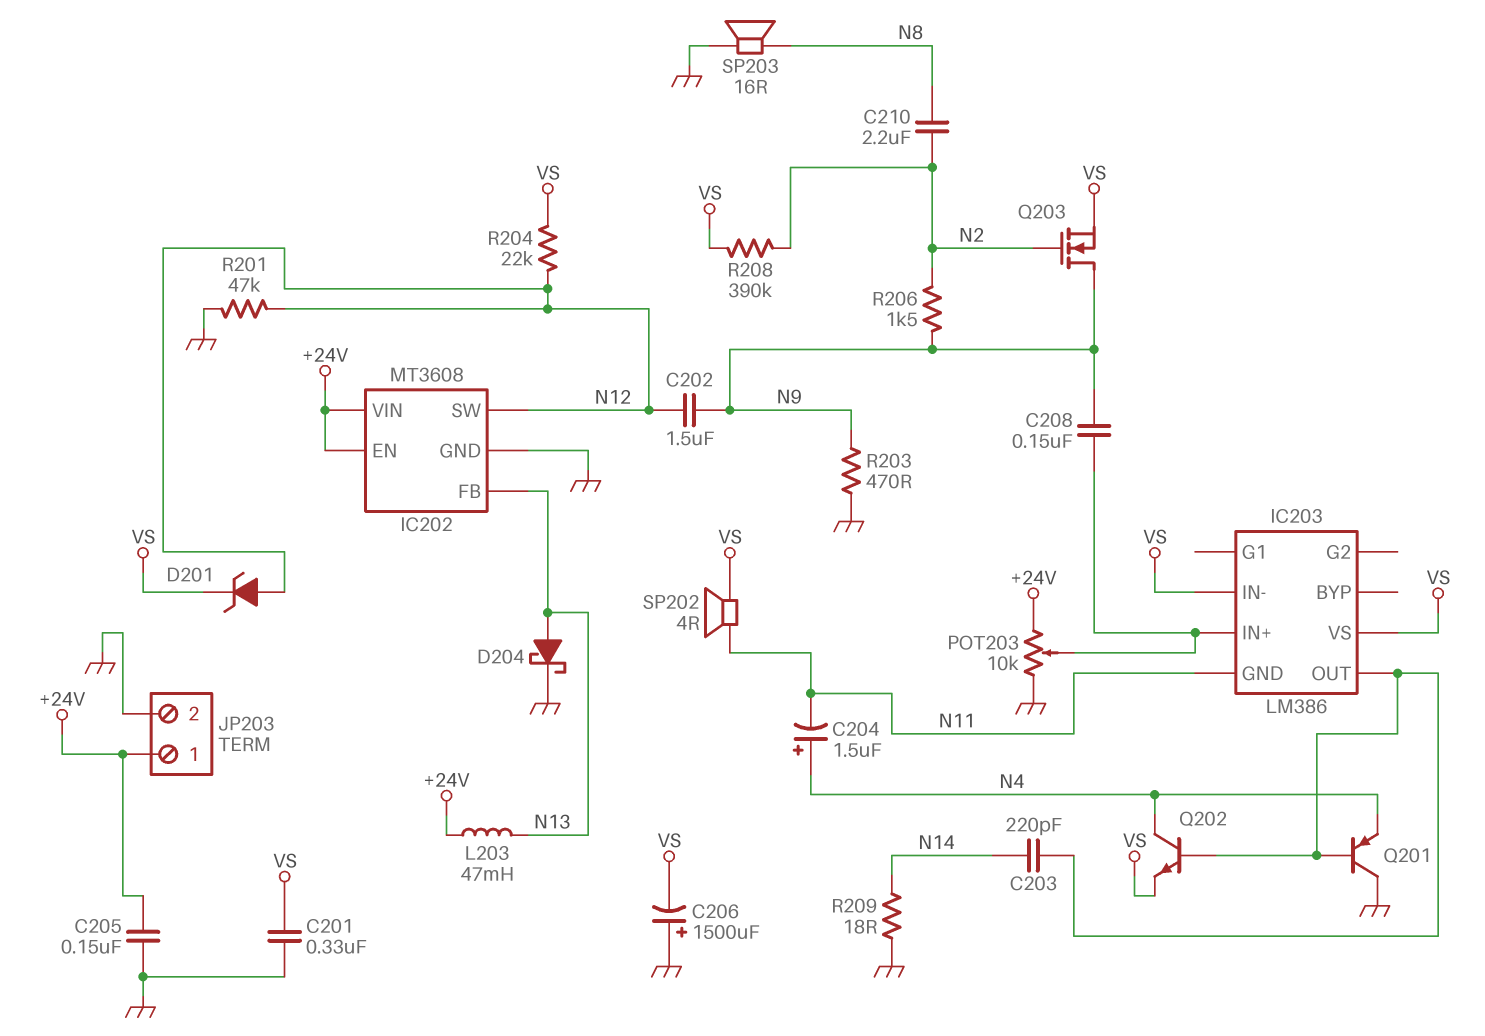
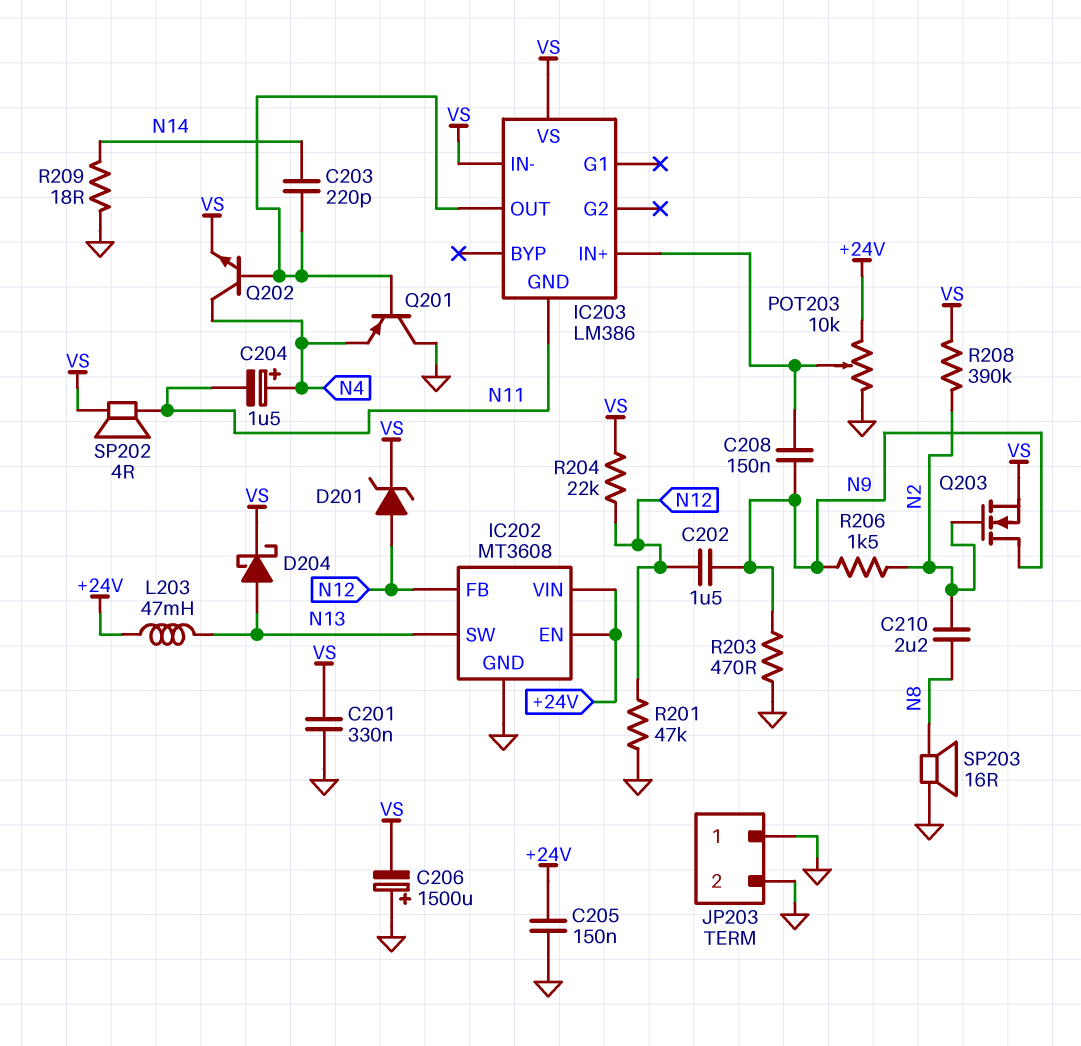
D204: schottky (A N13, K GND) -> schottky (A N13, K VS)
IC202 pin FB: N13 -> N12
IC202 pin SW: N12 -> N13
JP203 pin 1: +24V -> GND

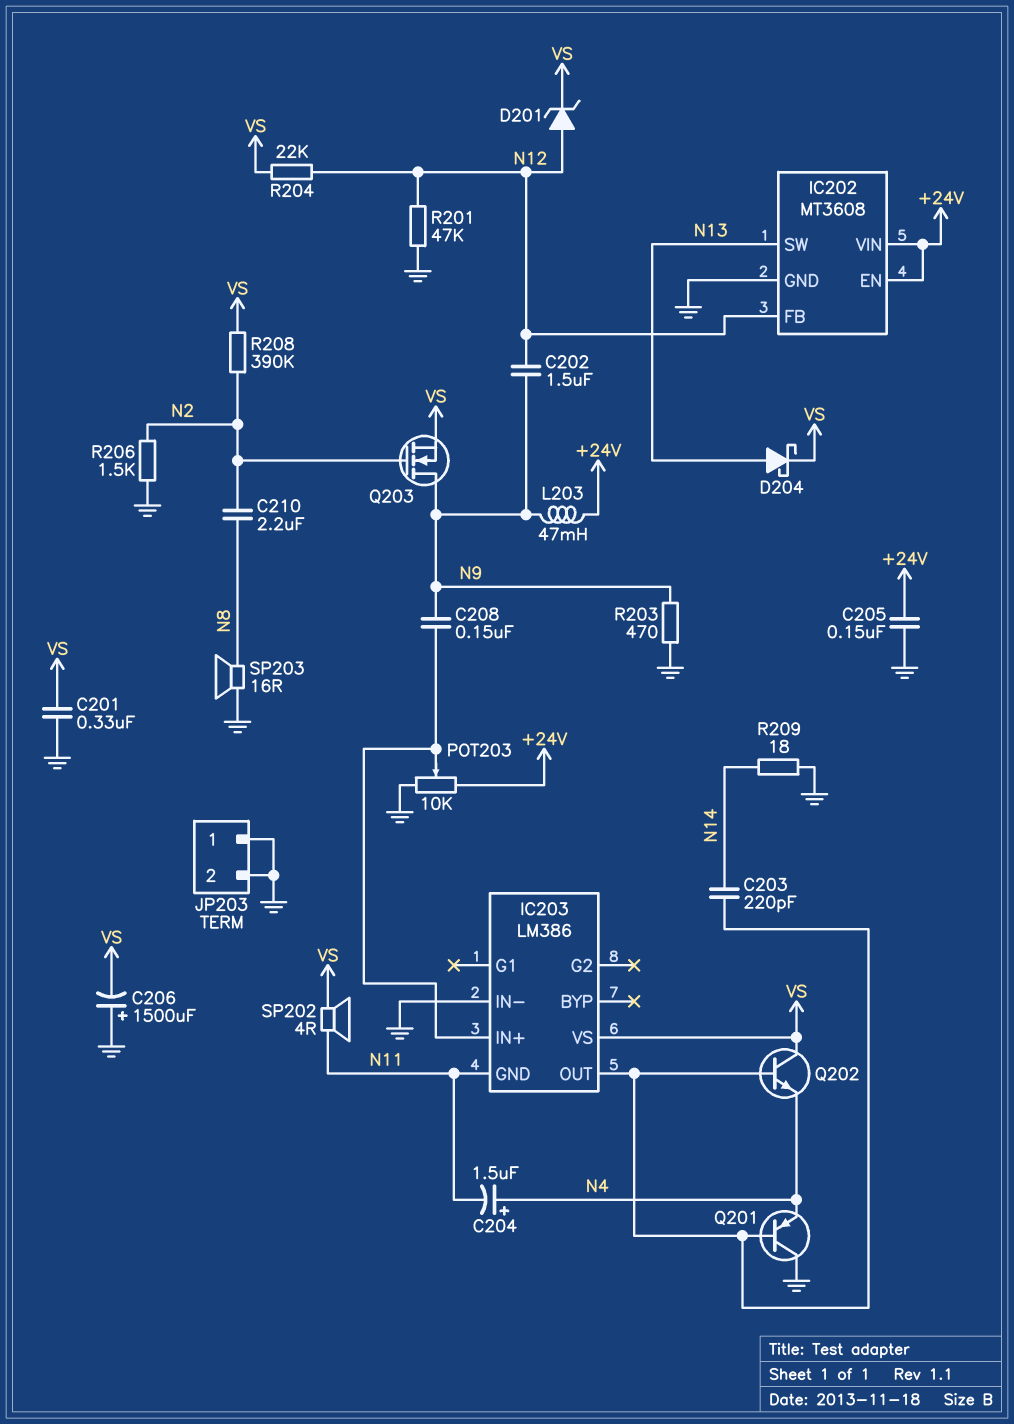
IC203 pin IN-: VS -> GND
L203: 47mH (+24V, N13) -> 47mH (+24V, N9)
Q202: NPN (B IC203/OUT, C N4, E VS) -> NPN (B IC203/OUT, C VS, E N4)
R206: 1.5k (N2, N9) -> 1.5k (GND, N2)

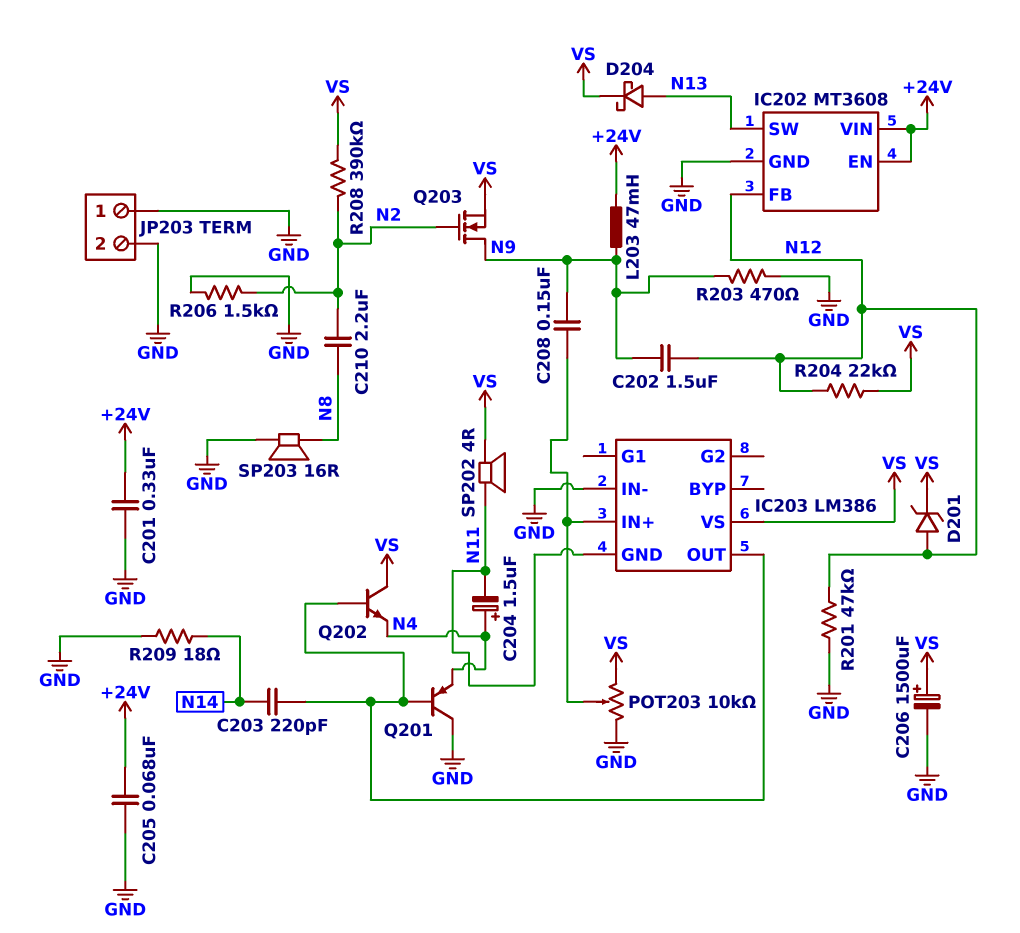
C201: 330nF (GND, VS) -> 330nF (+24V, GND)
C205: 150nF (+24V, GND) -> 68nF (+24V, GND)
C206: 1500uF (plus GND, minus VS) -> 1500uF (plus VS, minus GND)
POT203: 10k (+24V, GND, wiper IC203/IN+) -> 10k (GND, VS, wiper IC203/IN+)

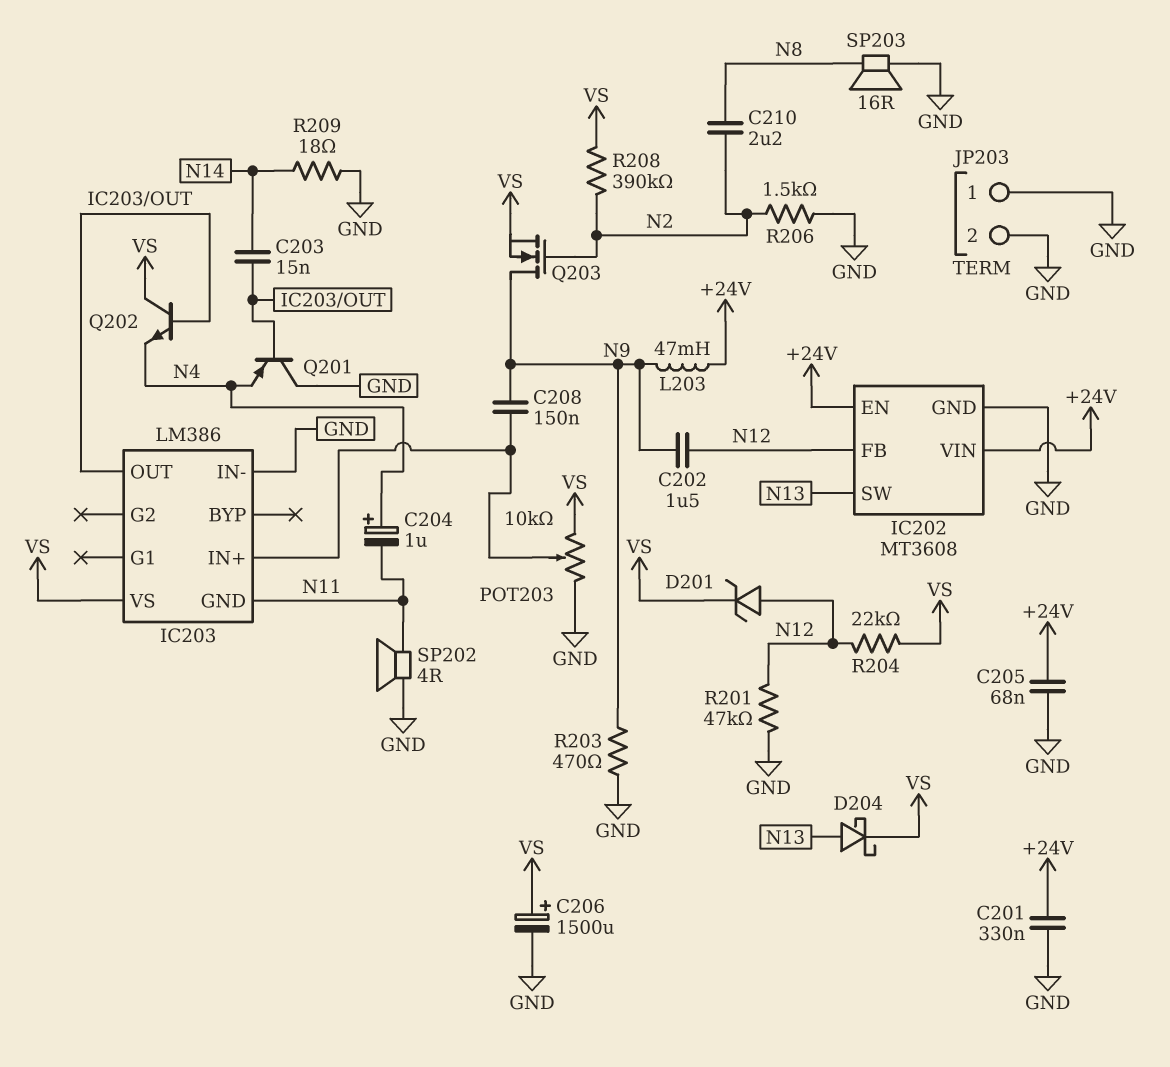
C203: 220pF (IC203/OUT, N14) -> 15nF (IC203/OUT, N14)
C204: 1.5uF (plus N4, minus N11) -> 1uF (plus N4, minus N11)
SP202: speaker 4R (N11, VS) -> speaker 4R (GND, N11)

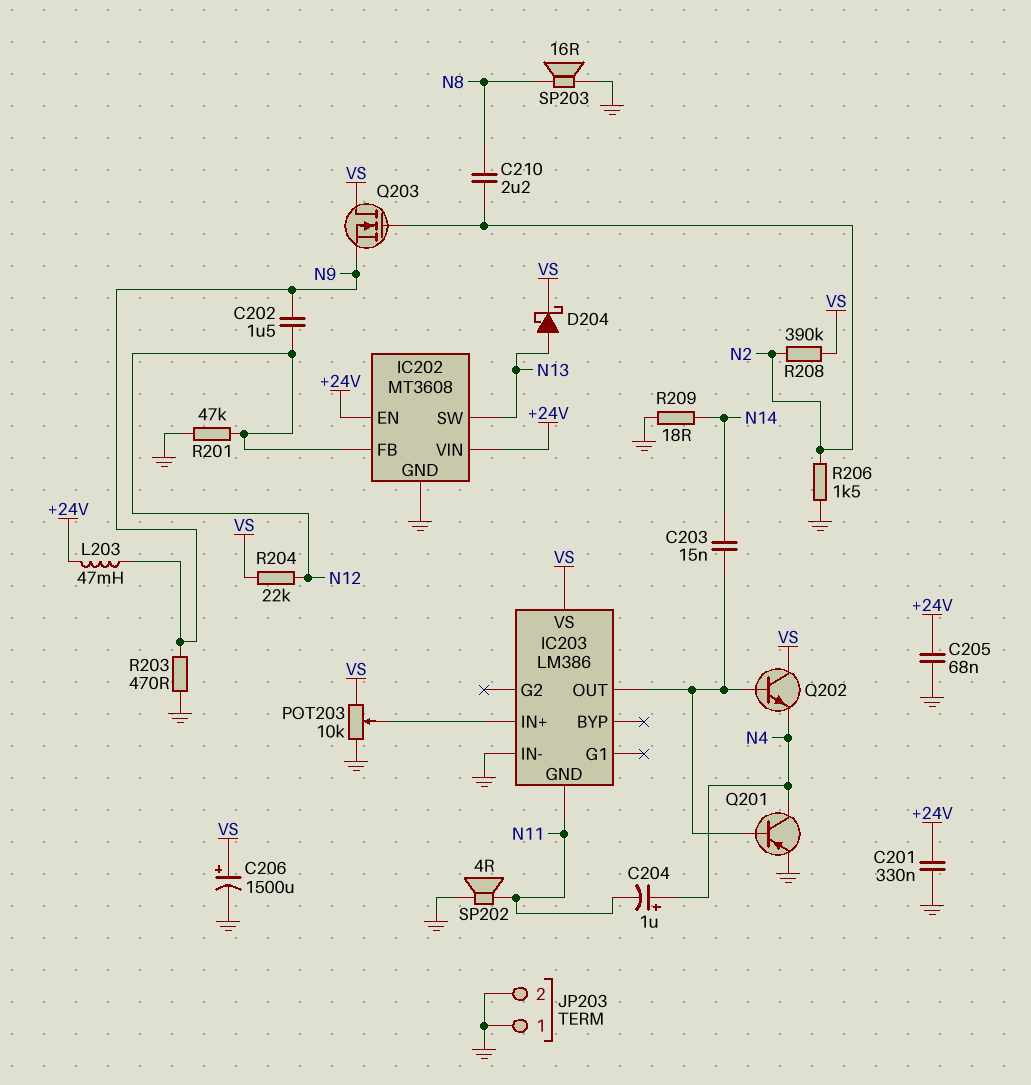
C208: 150nF (IC203/IN+, N9) -> none
D201: zener (A N12, K VS) -> none
Q201: PNP (B IC203/OUT, C GND, E N4) -> PNP (B IC203/OUT, C N4, E GND)
Q203: NMOS (G N2, D N9, S VS) -> NMOS (G N2, D VS, S N9)

